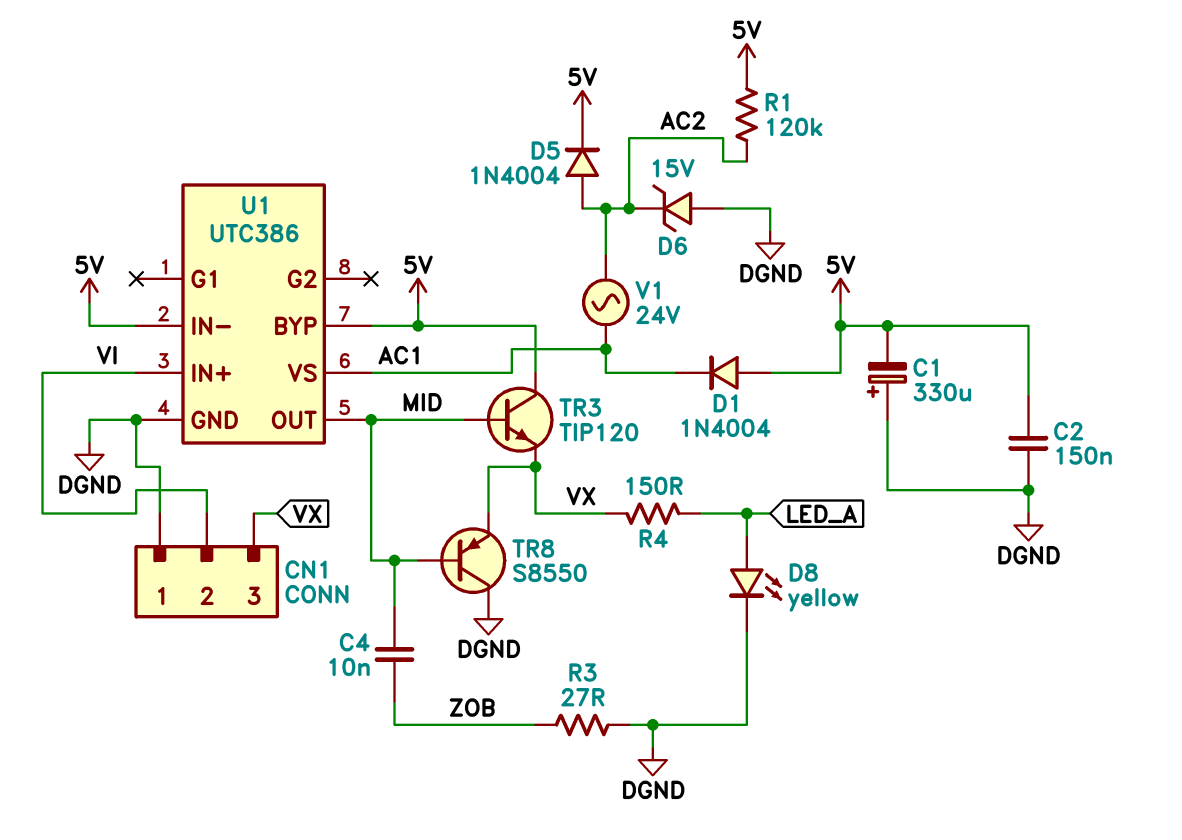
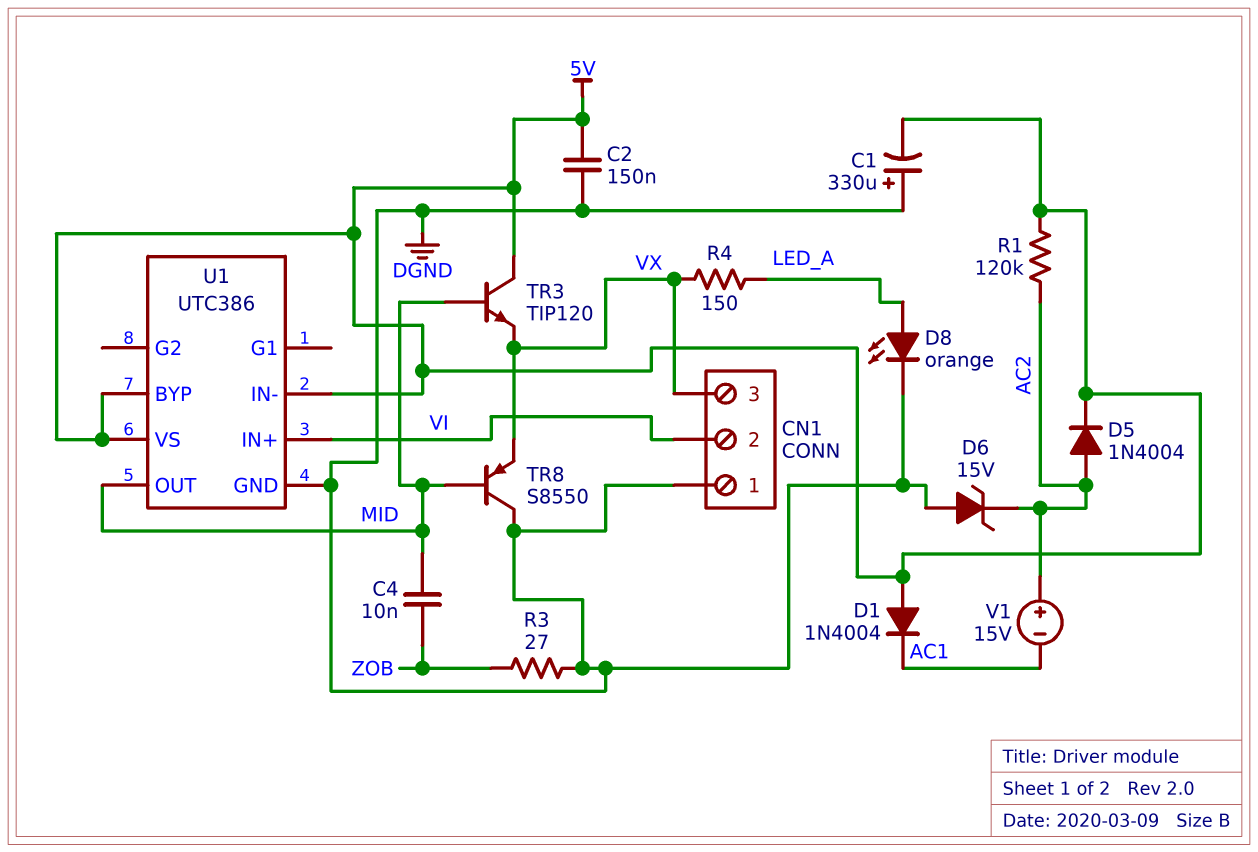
D8: LED yellow (A LED_A, K DGND) -> LED orange (A LED_A, K DGND)
U1 pin VS: AC1 -> 5V
V1: AC 24V (AC1, AC2) -> 15V (plus AC2, minus AC1)

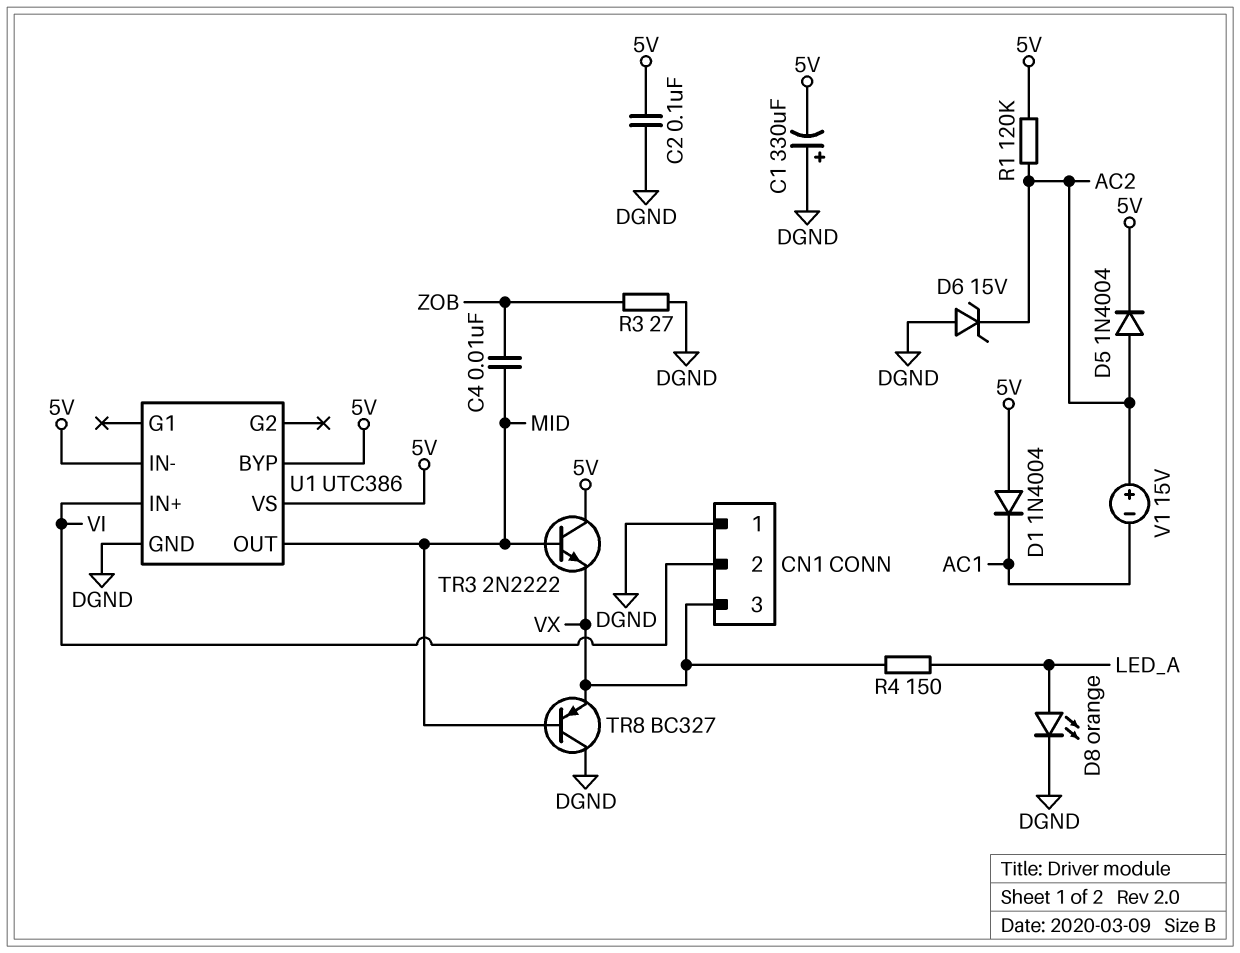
C2: 150nF (5V, DGND) -> 100nF (5V, DGND)
TR3: NPN TIP120 (B MID, C 5V, E VX) -> NPN 2N2222 (B MID, C 5V, E VX)
TR8: PNP S8550 (B MID, C DGND, E VX) -> PNP BC327 (B MID, C DGND, E VX)

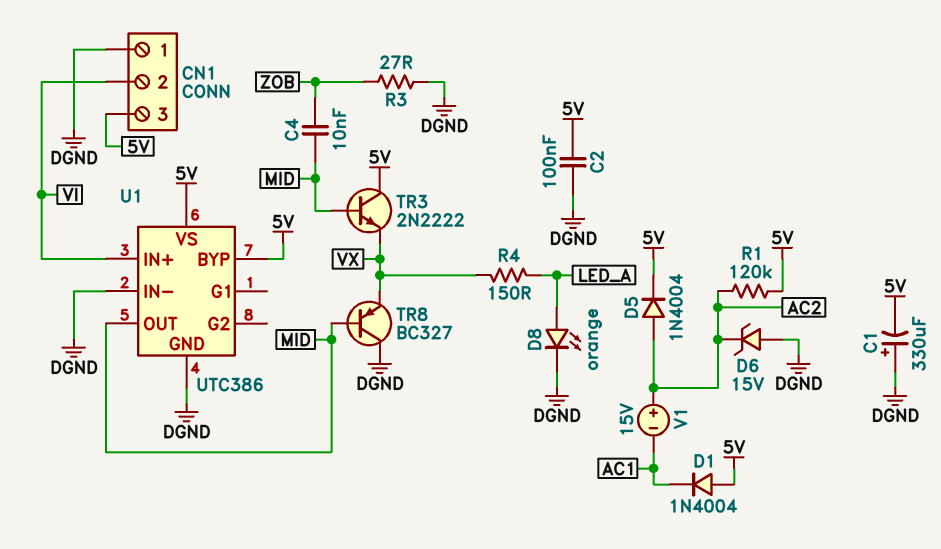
CN1 pin 3: VX -> 5V
U1 pin IN-: 5V -> DGND

